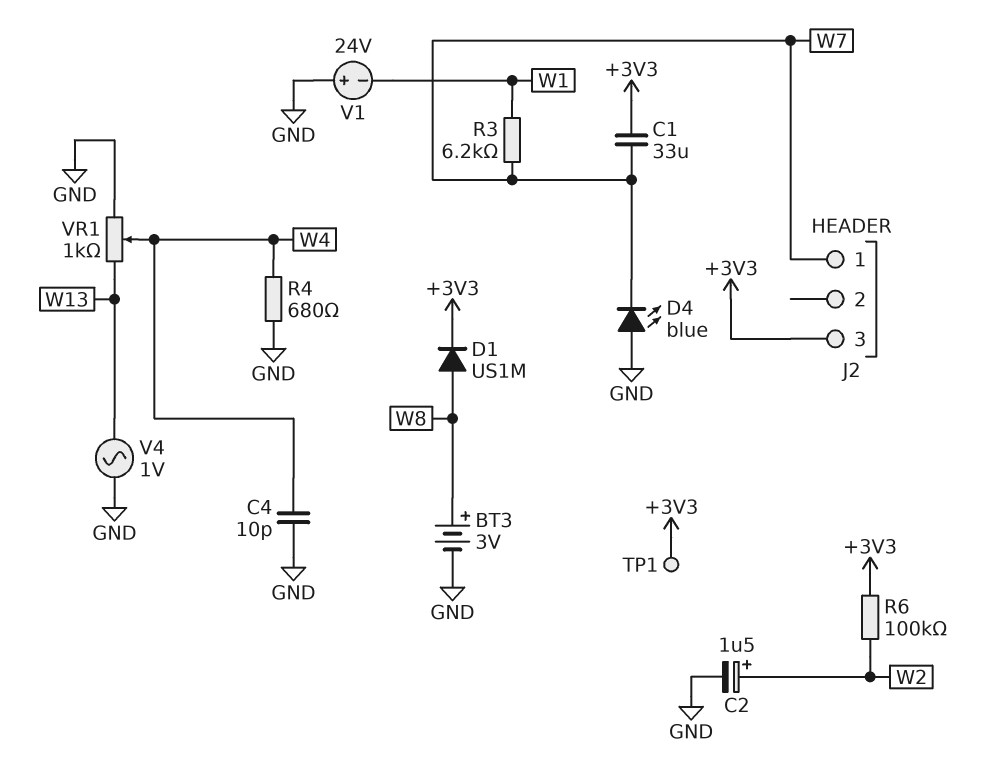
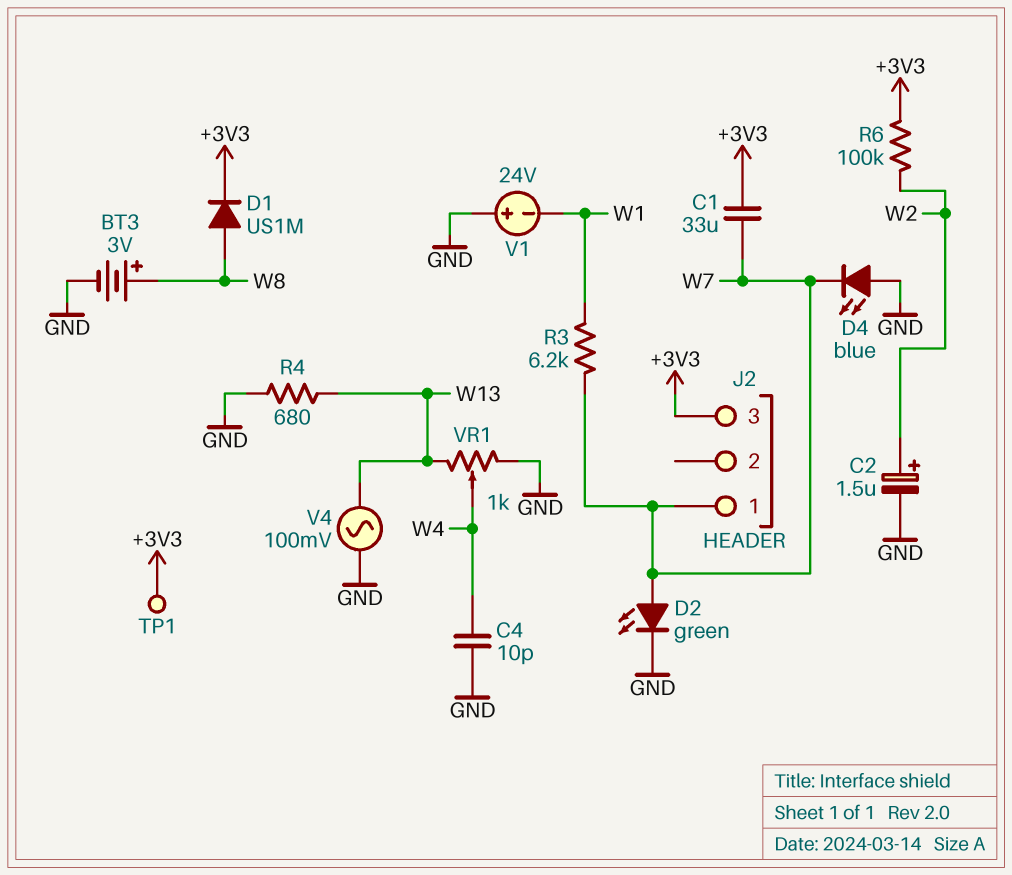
D2: none -> LED green (A W7, K GND)
R4: 680 (GND, W4) -> 680 (GND, W13)
V4: AC 1V (GND, W13) -> AC 100mV (GND, W13)

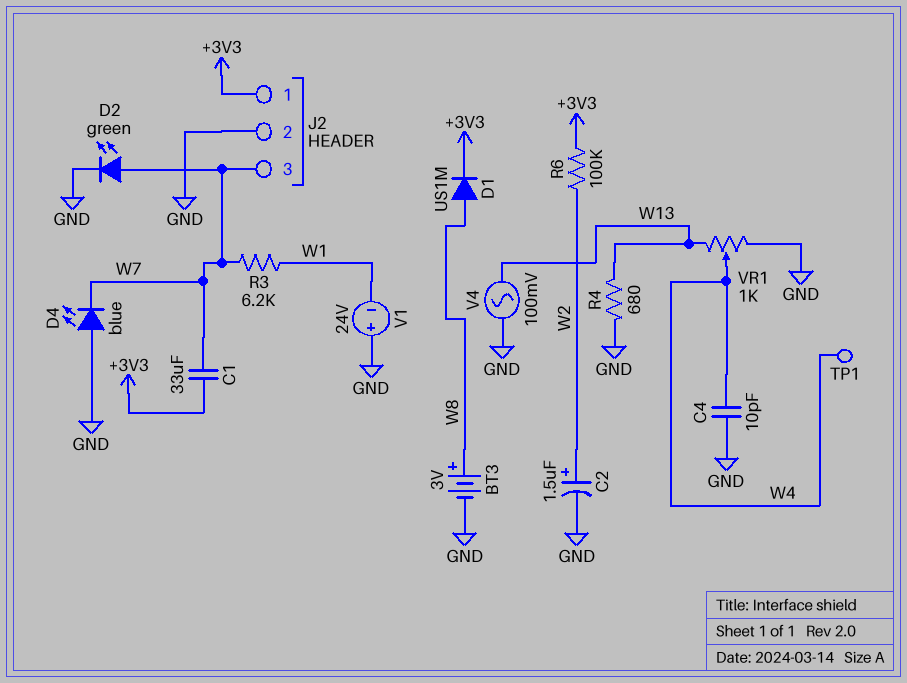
J2 pin 1: W7 -> +3V3
J2 pin 2: none -> GND
J2 pin 3: +3V3 -> W7
TP1: test point (+3V3) -> test point (W4)

